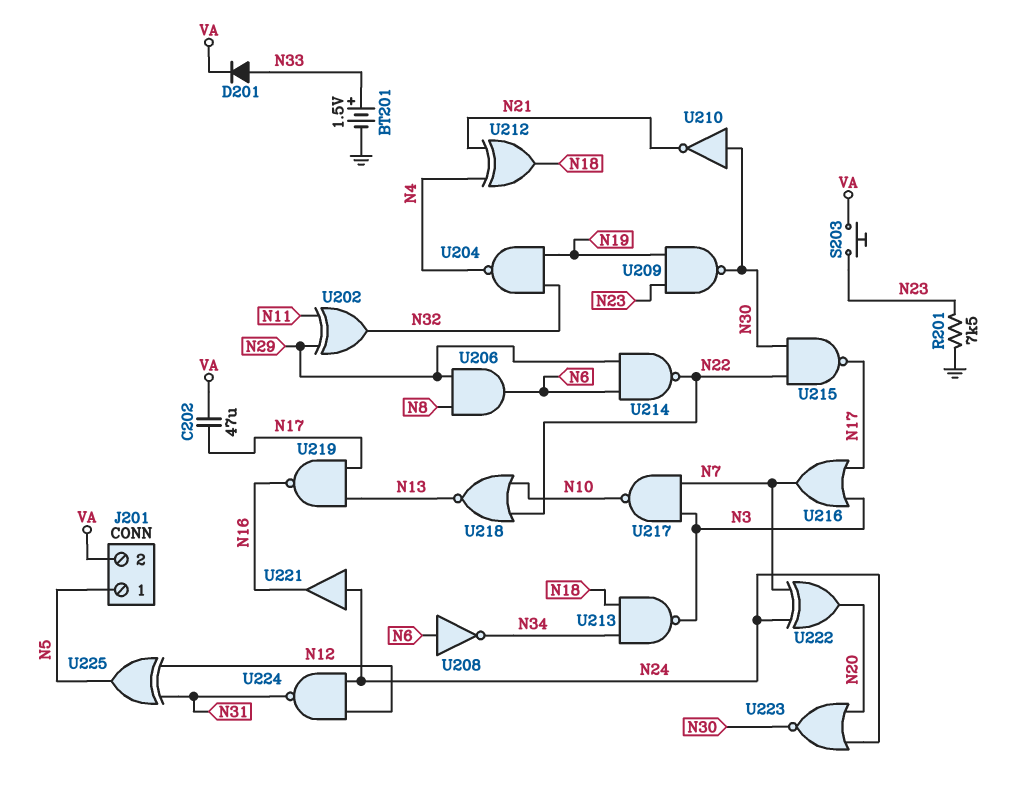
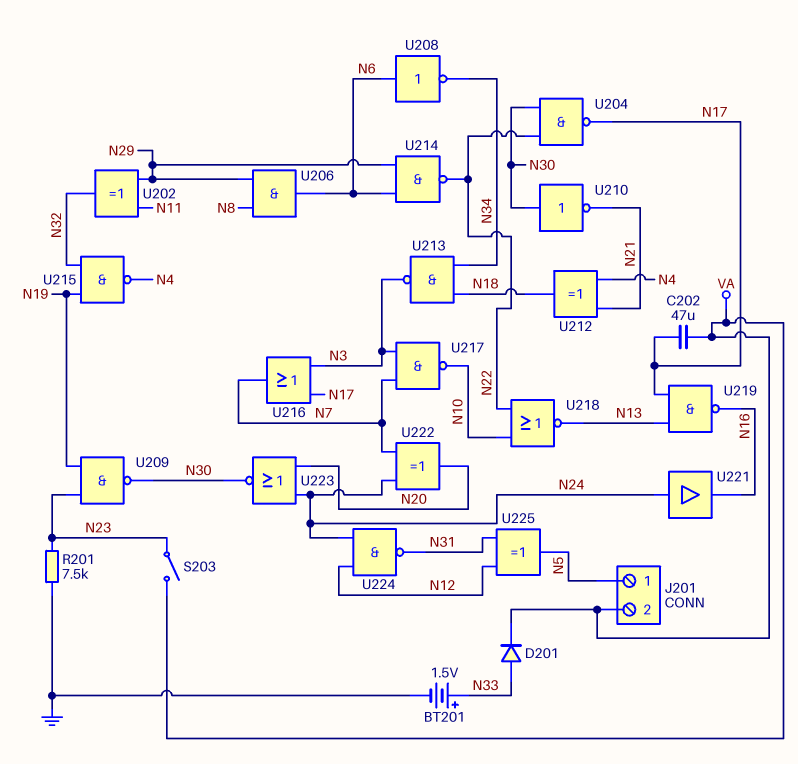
S203: button (N23, VA) -> switch (N23, VA)
U204: NAND (in N19, in N32, out N4) -> NAND (in N22, in N30, out N17)
U215: NAND (in N22, in N30, out N17) -> NAND (in N19, in N32, out N4)

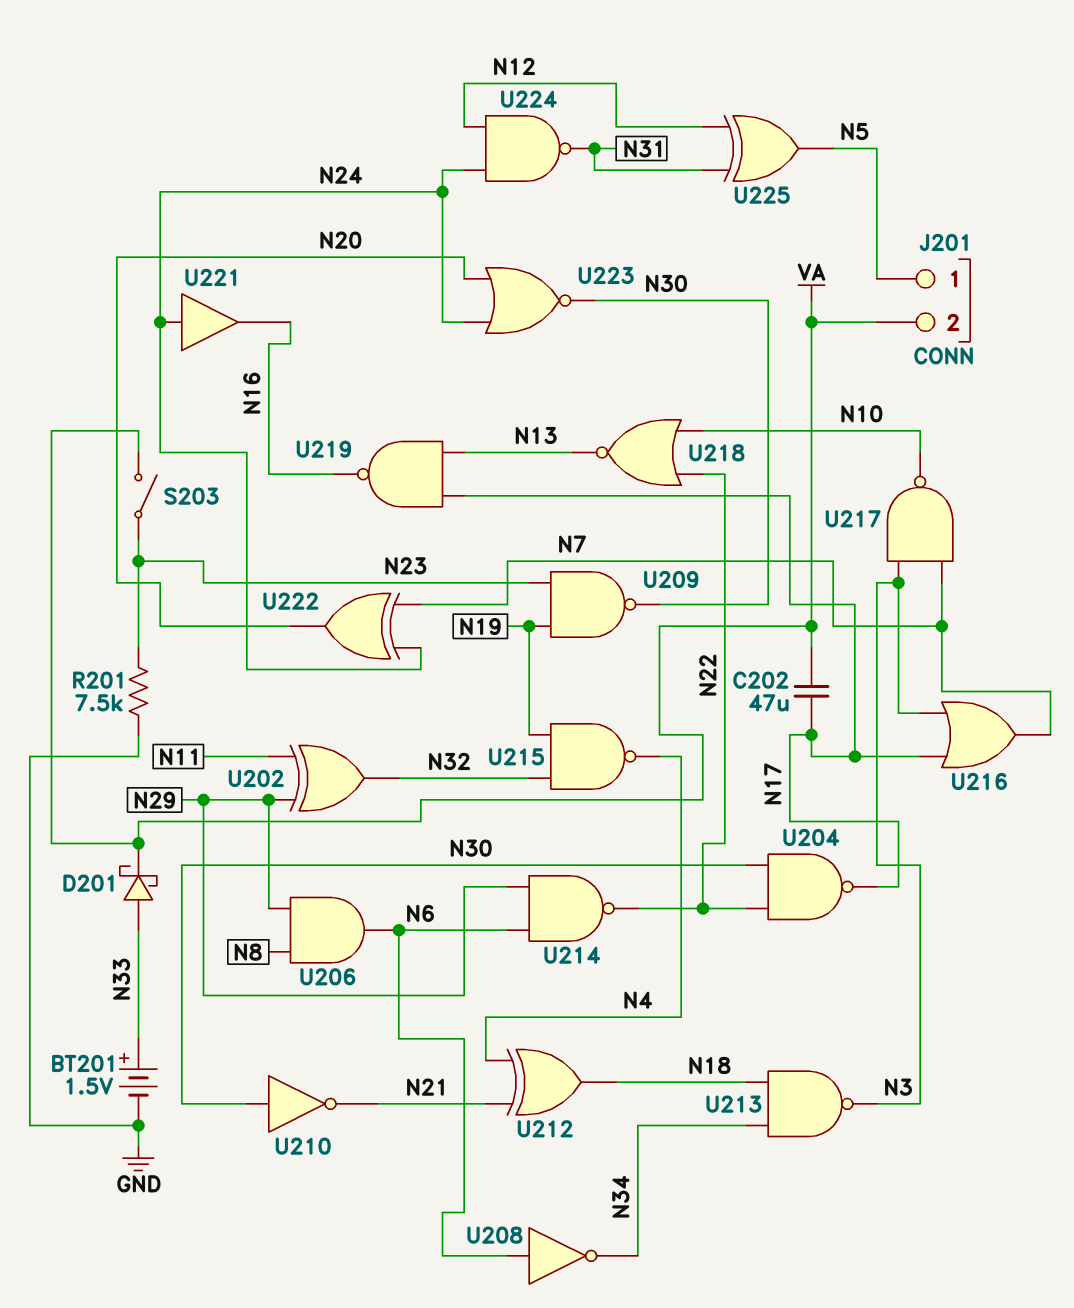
D201: diode (A N33, K VA) -> schottky (A N33, K VA)

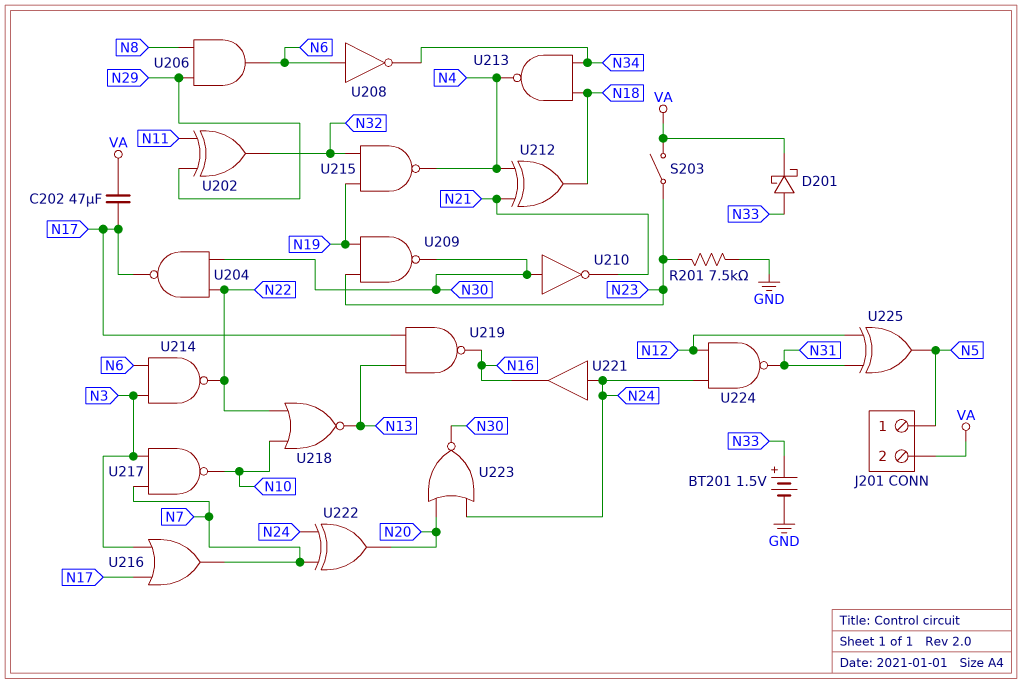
U213: NAND (in N18, in N34, out N3) -> NAND (in N18, in N34, out N4)
U214: NAND (in N6, in N29, out N22) -> NAND (in N3, in N6, out N22)

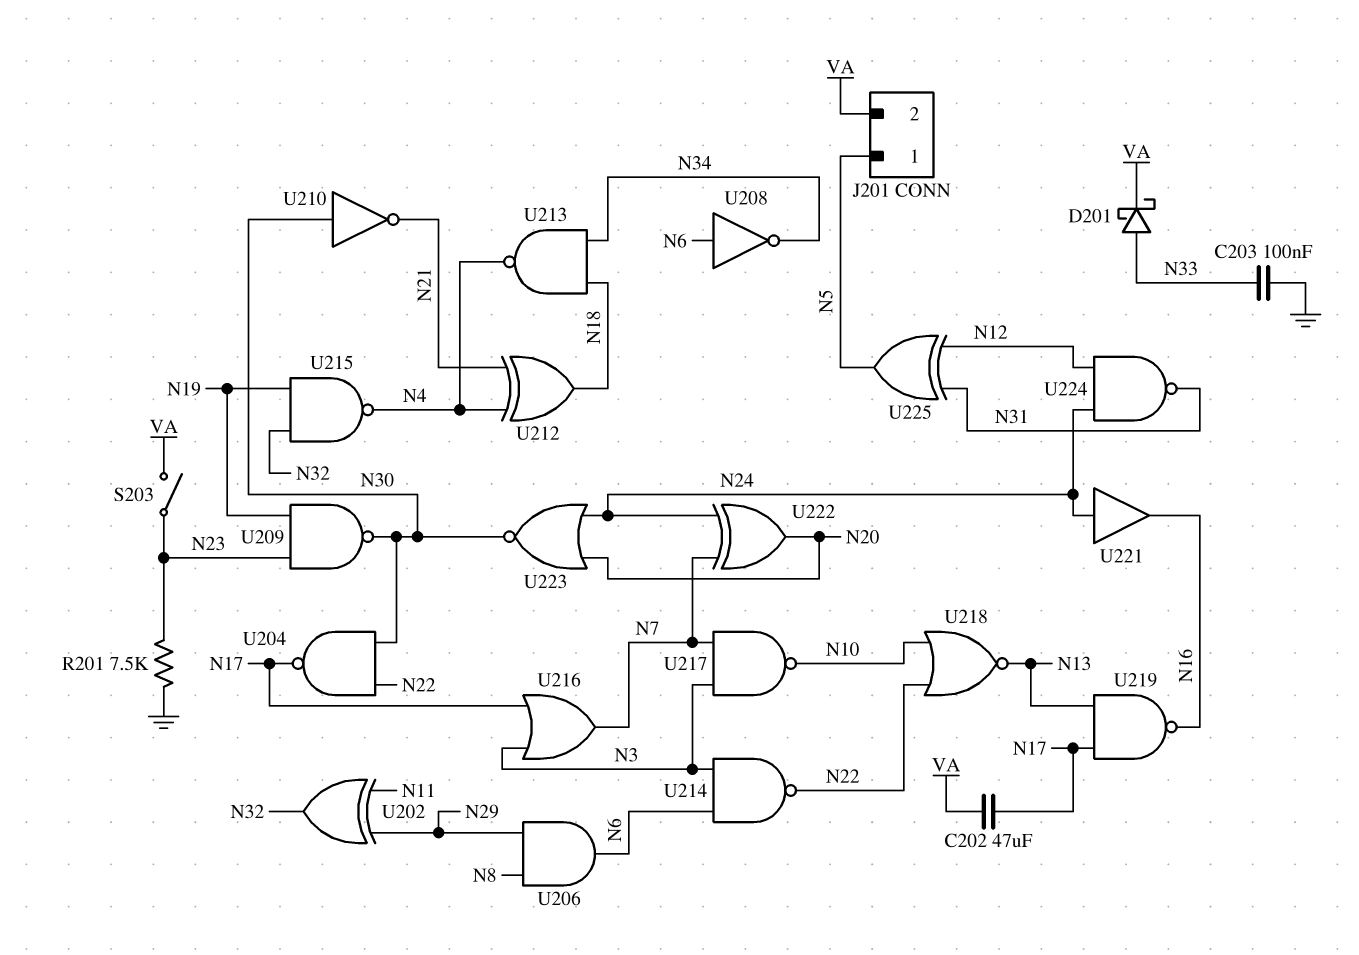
BT201: 1.5V (plus N33, minus GND) -> none
C203: none -> 100nF (GND, N33)

